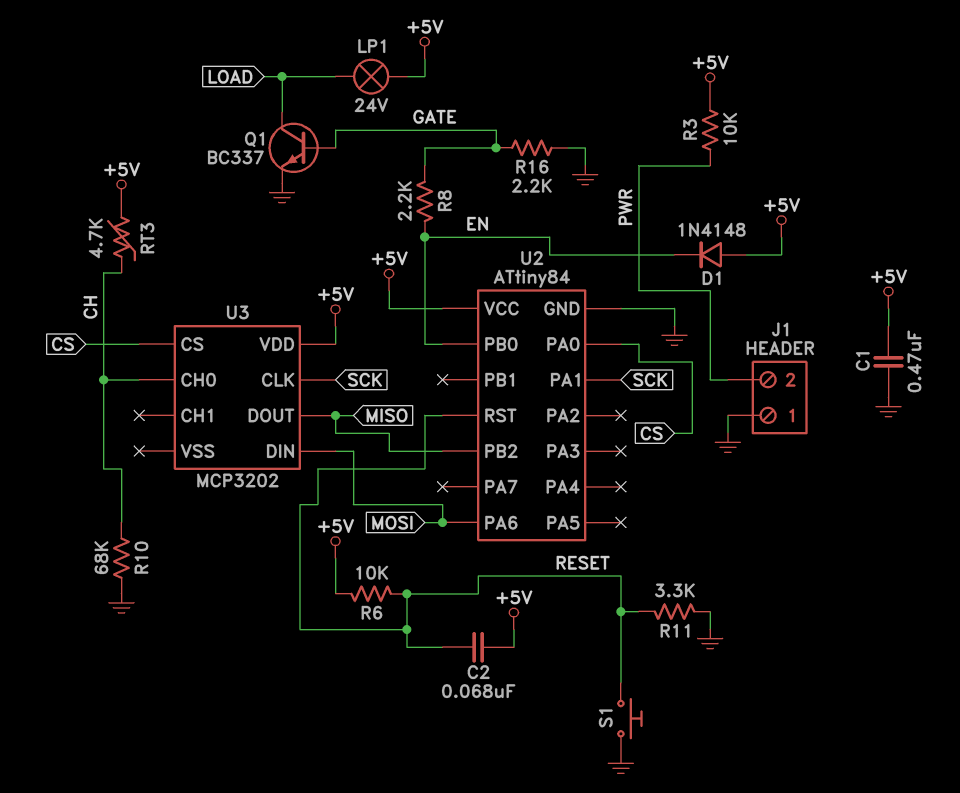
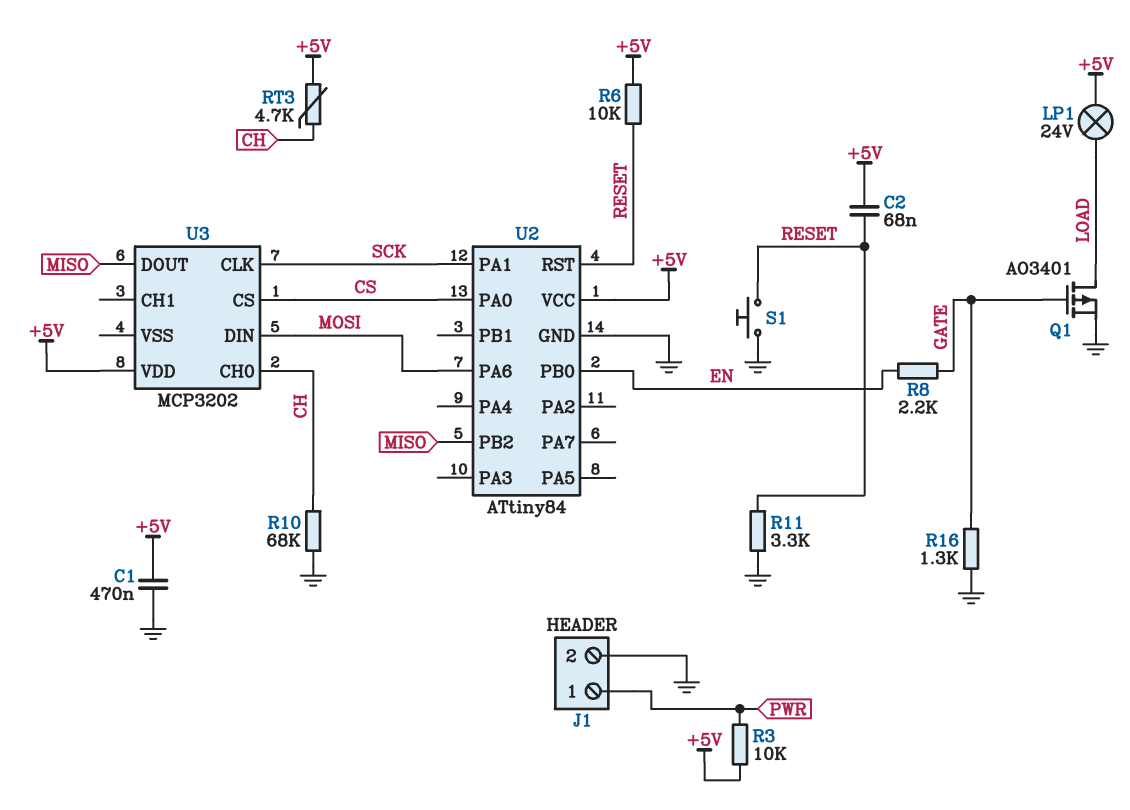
D1: diode 1N4148 (A +5V, K EN) -> none
J1 pin 1: GND -> PWR
J1 pin 2: PWR -> GND
Q1: NPN BC337 (B GATE, C LOAD, E GND) -> PMOS AO3401 (G GATE, D LOAD, S GND)
R16: 2.2k (GATE, GND) -> 1.3k (GATE, GND)

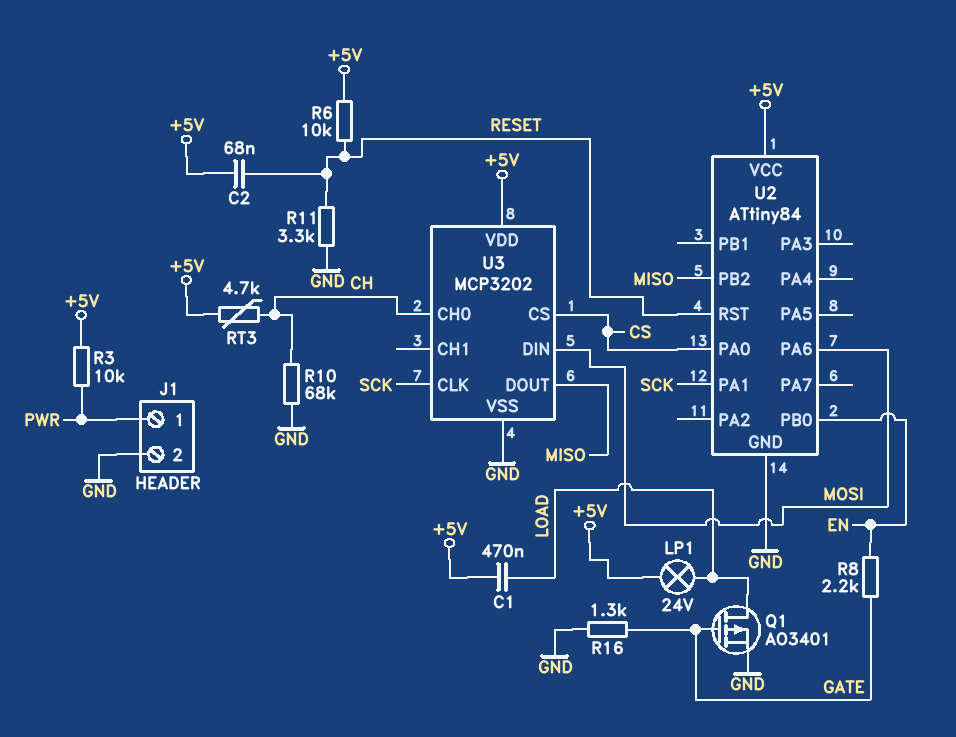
C1: 470nF (+5V, GND) -> 470nF (+5V, LOAD)
S1: button (GND, RESET) -> none
U3 pin VSS: none -> GND

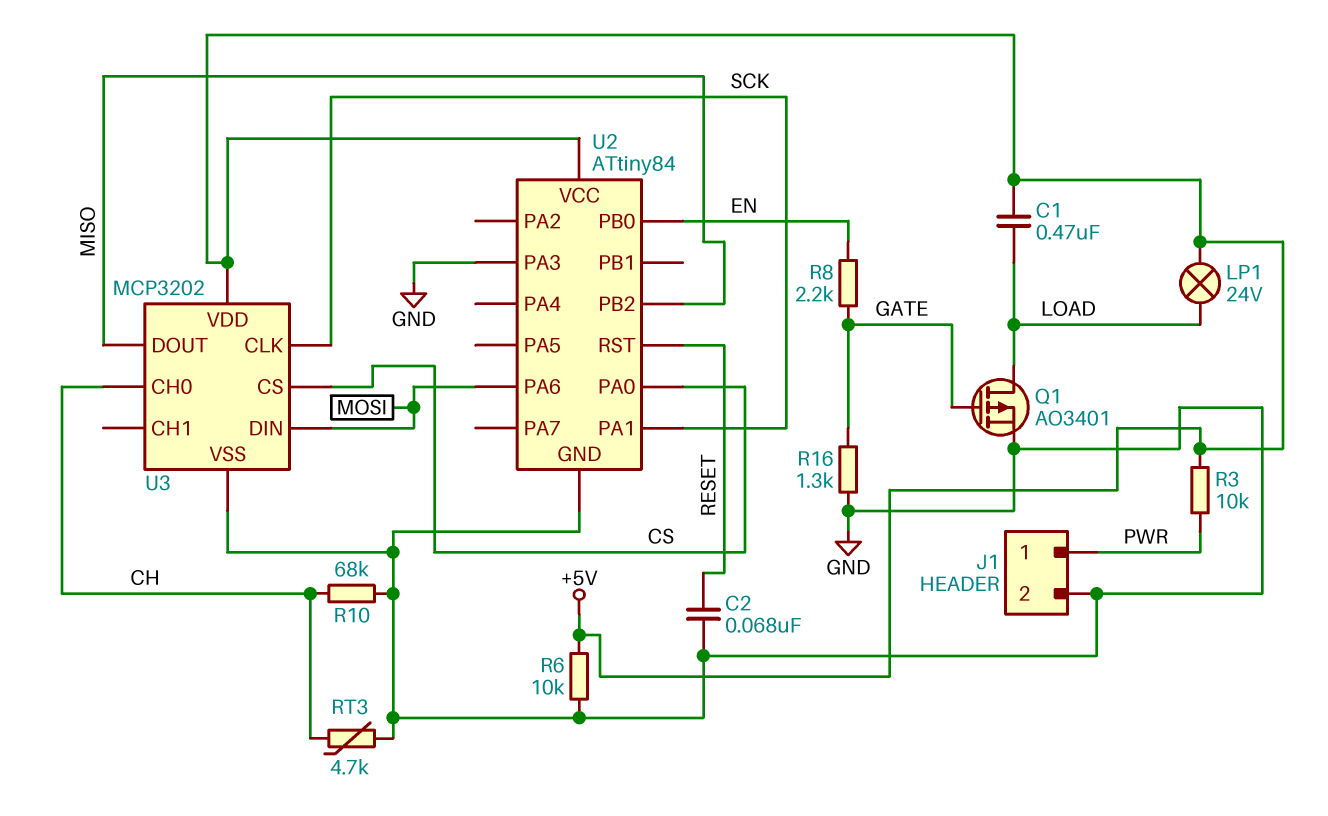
C2: 68nF (+5V, RESET) -> 68nF (GND, RESET)
R6: 10k (+5V, RESET) -> 10k (+5V, GND)
R11: 3.3k (GND, RESET) -> none
RT3: 4.7k (+5V, CH) -> 4.7k (CH, GND)
U2 pin PA3: none -> GND

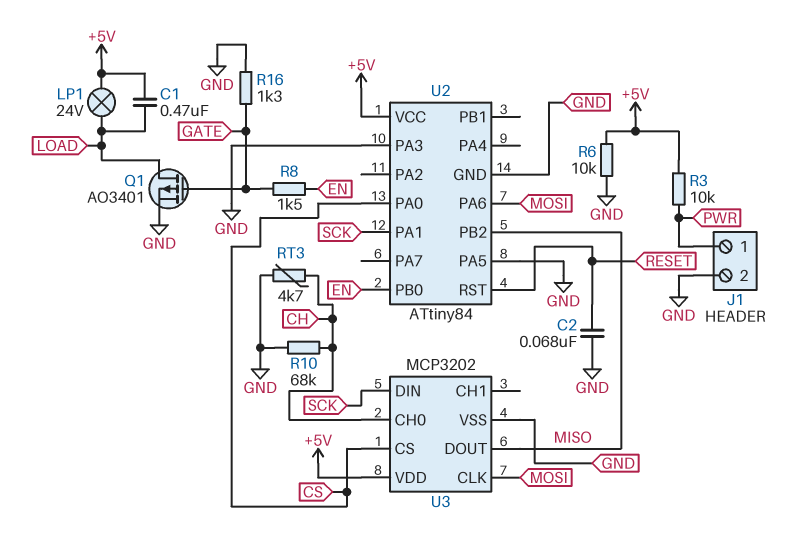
R8: 2.2k (EN, GATE) -> 1.5k (EN, GATE)
U2 pin PA5: none -> GND
U3 pin CLK: SCK -> MOSI
U3 pin DIN: MOSI -> SCK

